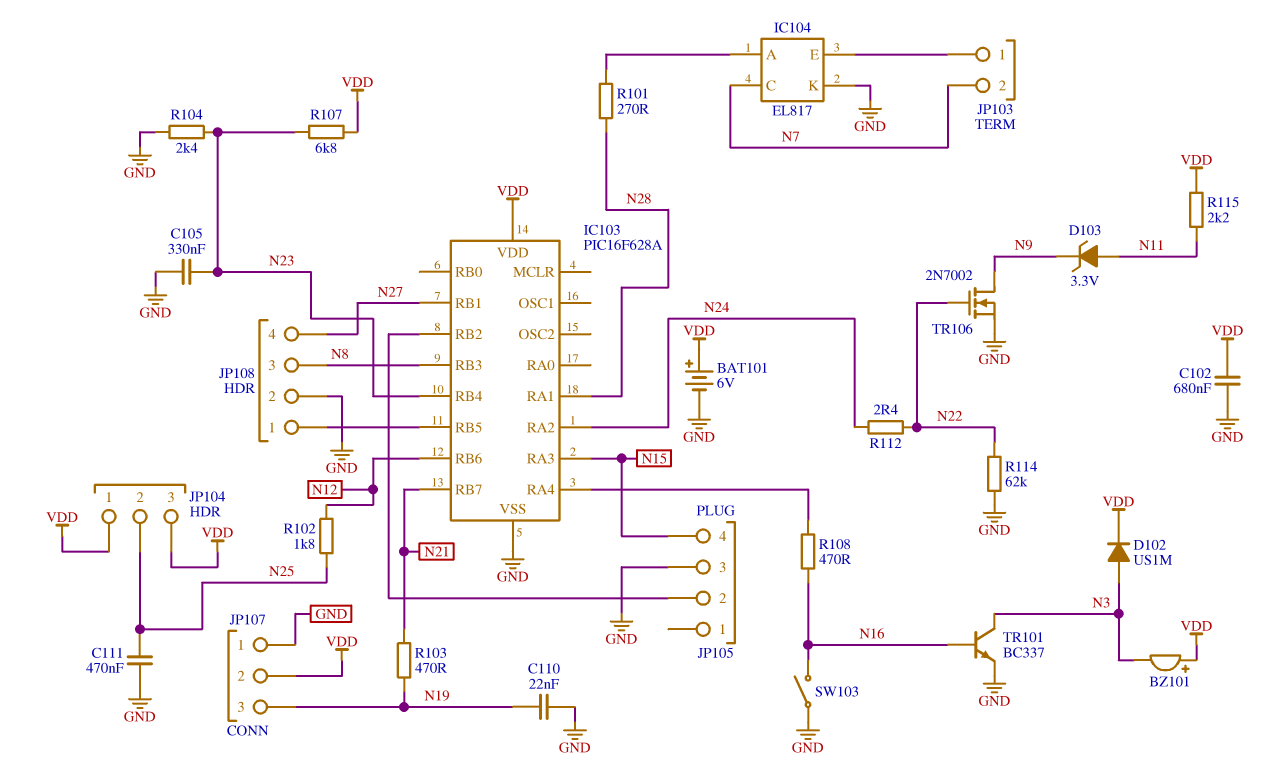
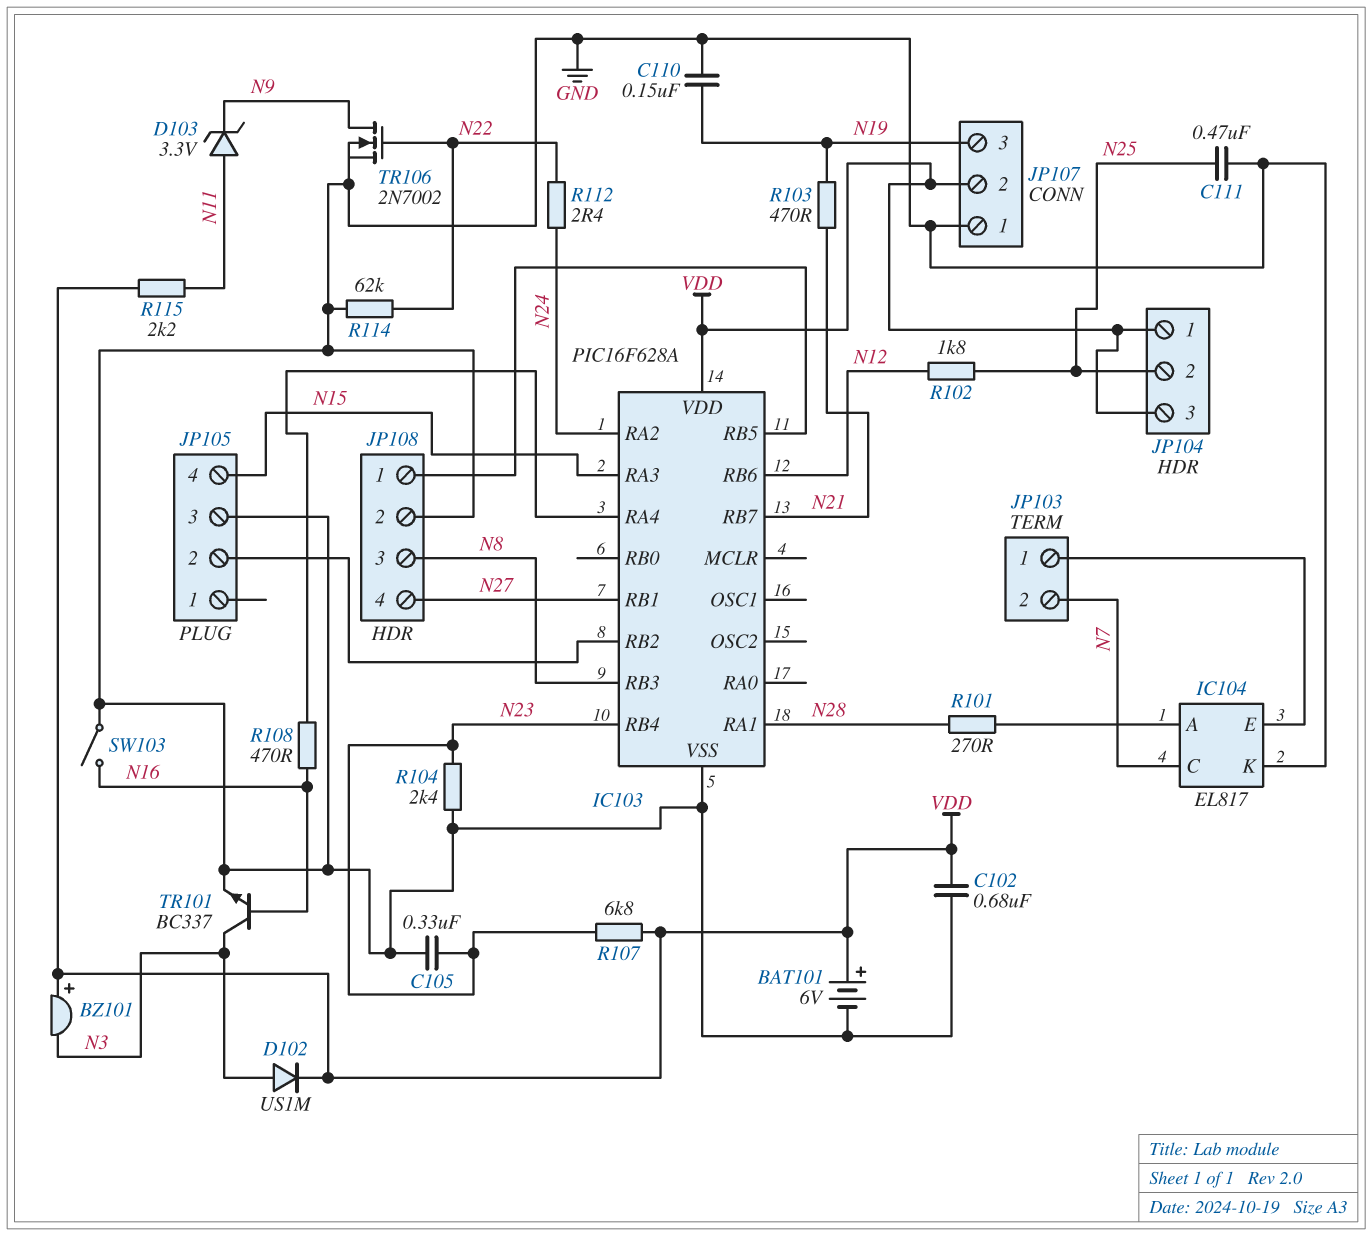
C110: 22nF (GND, N19) -> 150nF (GND, N19)

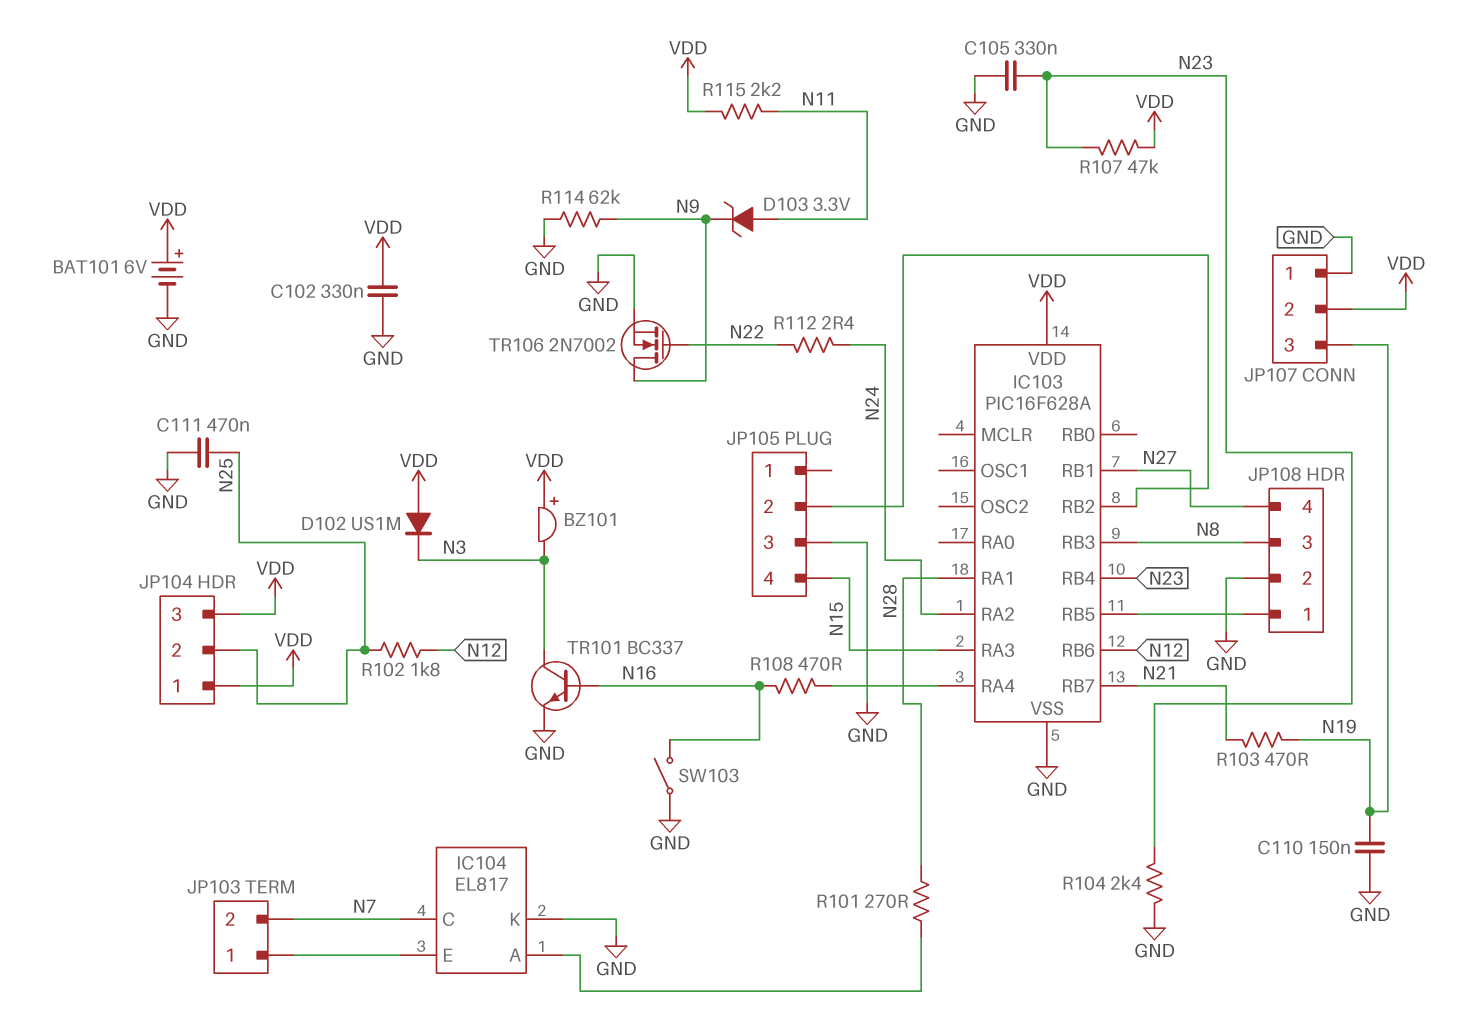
C102: 680nF (GND, VDD) -> 330nF (GND, VDD)
D102: diode US1M (A N3, K VDD) -> diode US1M (A VDD, K N3)
R107: 6.8k (N23, VDD) -> 47k (N23, VDD)
R114: 62k (GND, N22) -> 62k (GND, N9)

